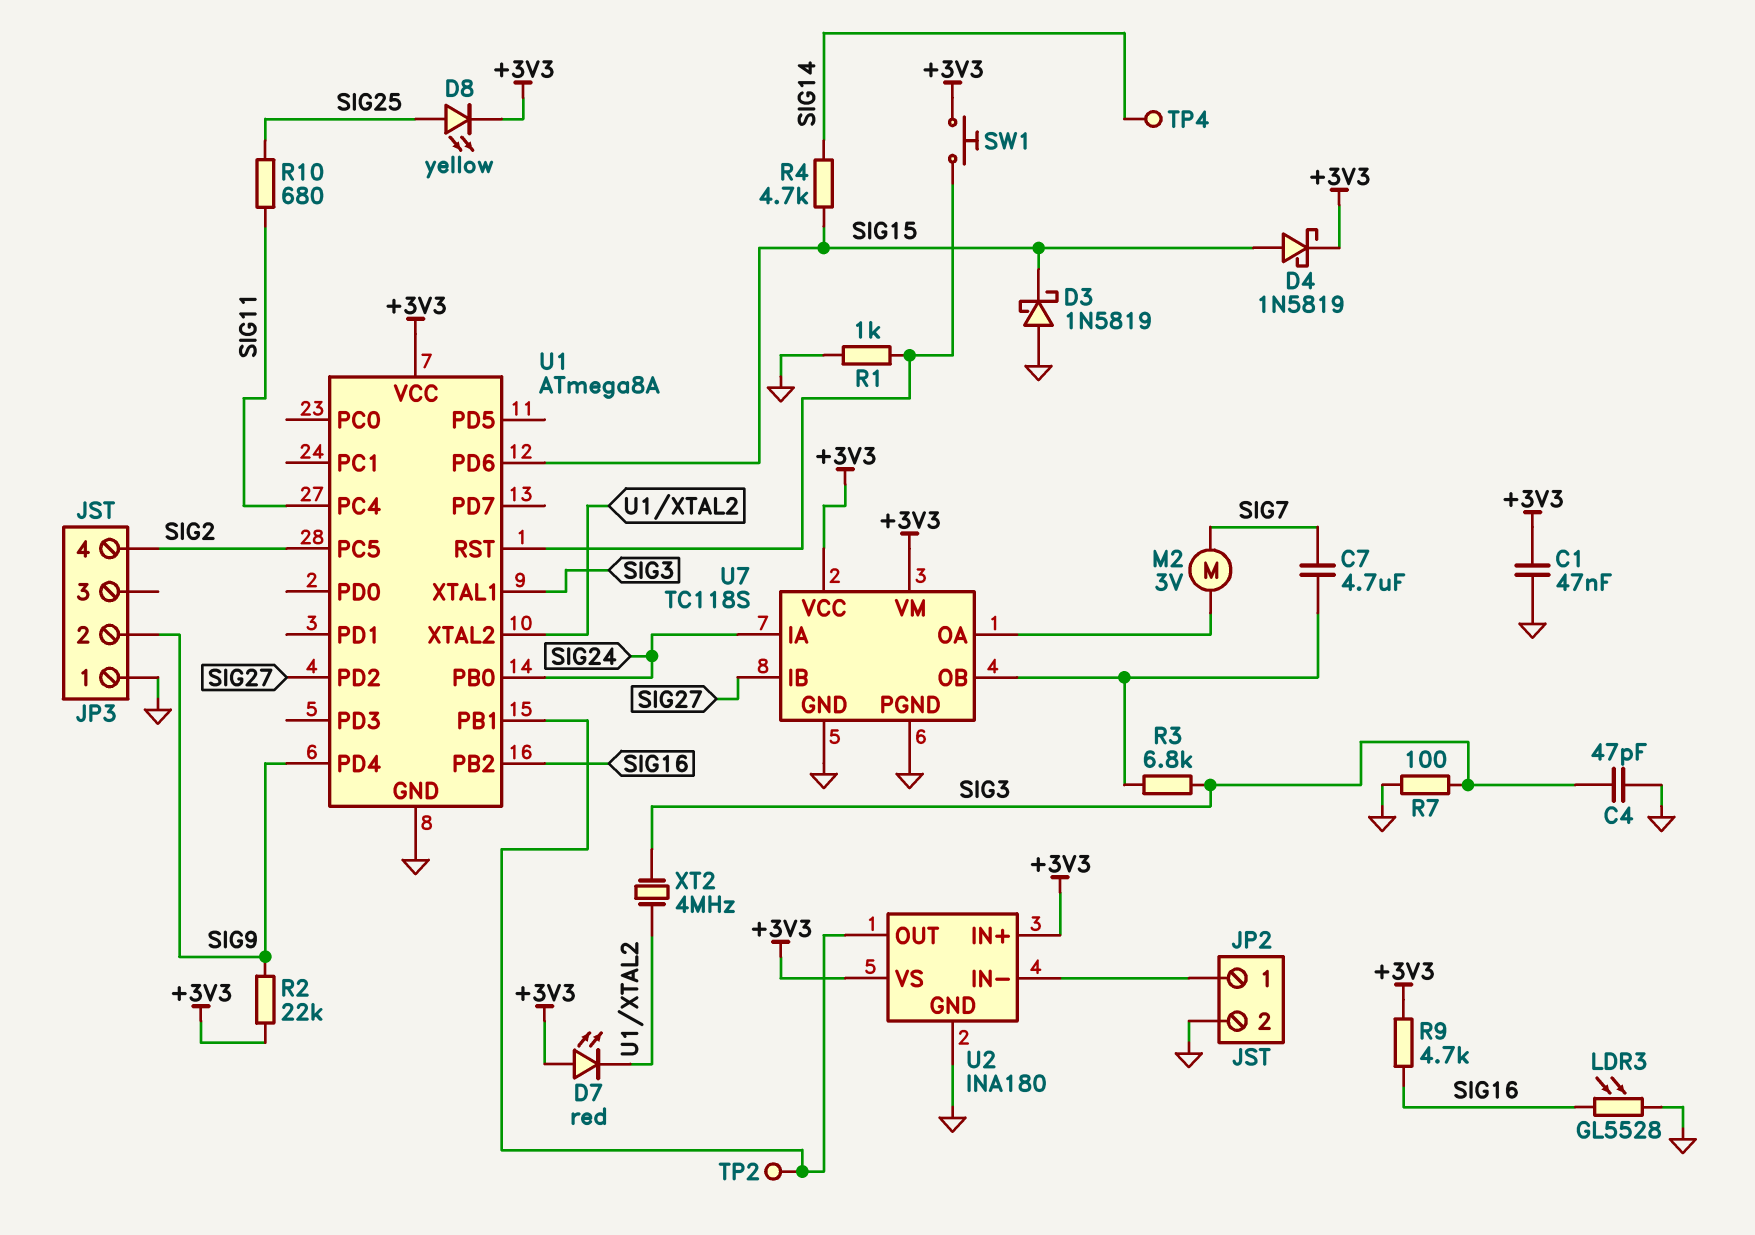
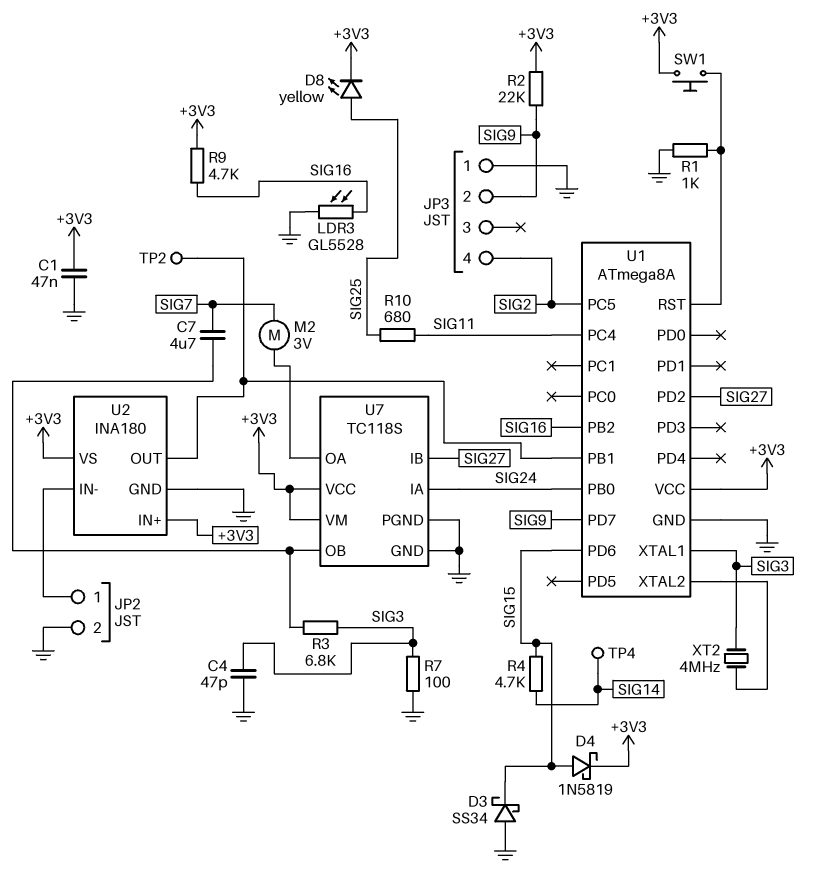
D3: schottky 1N5819 (A GND, K SIG15) -> schottky SS34 (A GND, K SIG15)
D7: LED red (A +3V3, K U1/XTAL2) -> none
U1 pin PD4: SIG9 -> none
U1 pin PD7: none -> SIG9

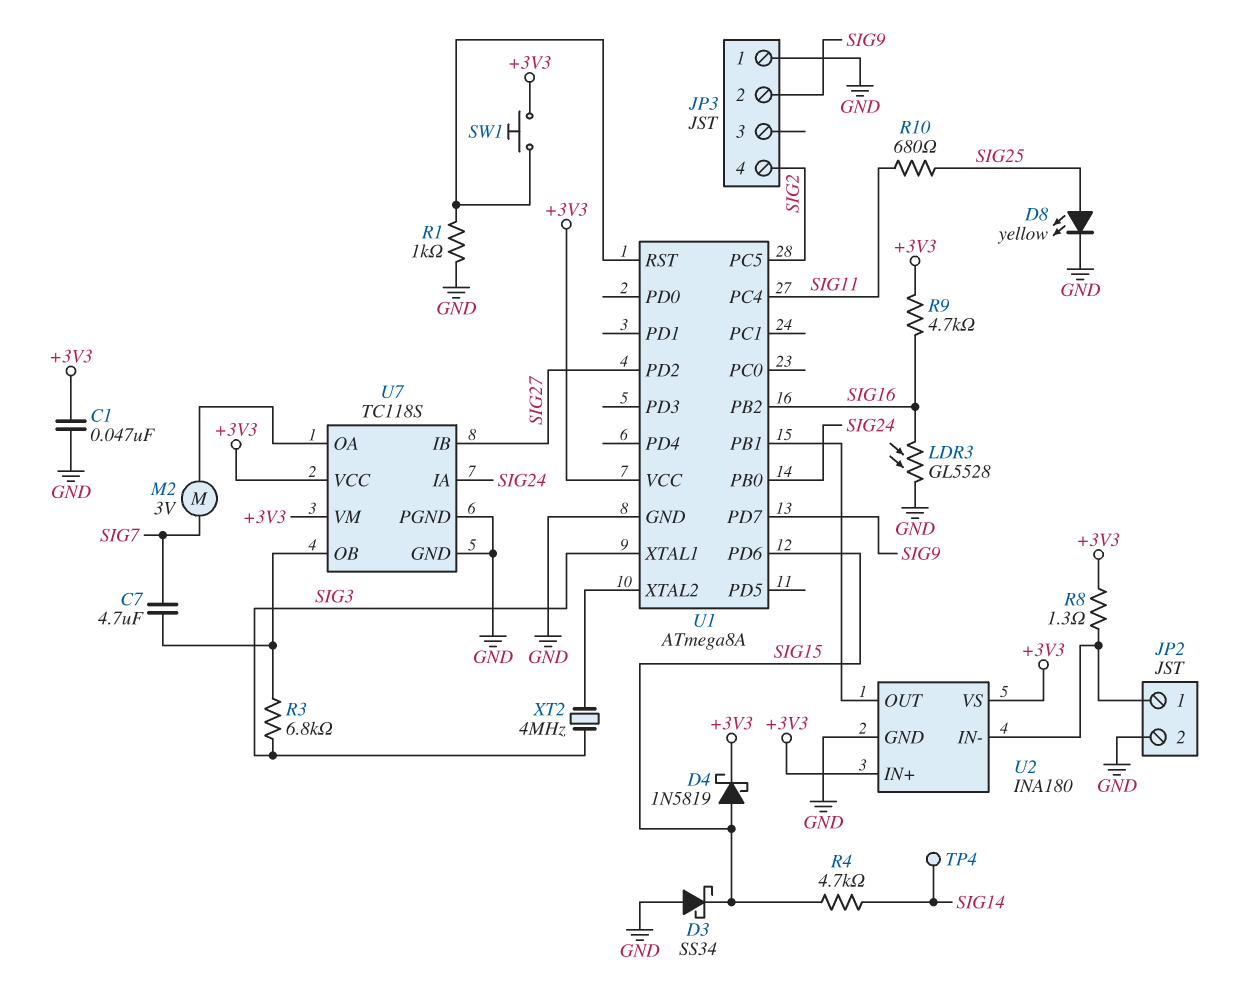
C4: 47pF (GND, SIG3) -> none
D8: LED yellow (A SIG25, K +3V3) -> LED yellow (A SIG25, K GND)
R2: 22k (+3V3, SIG9) -> none
R7: 100 (GND, SIG3) -> none
R8: none -> 1.3 (+3V3, JP2/1)
TP2: test point (U1/PB1) -> none

